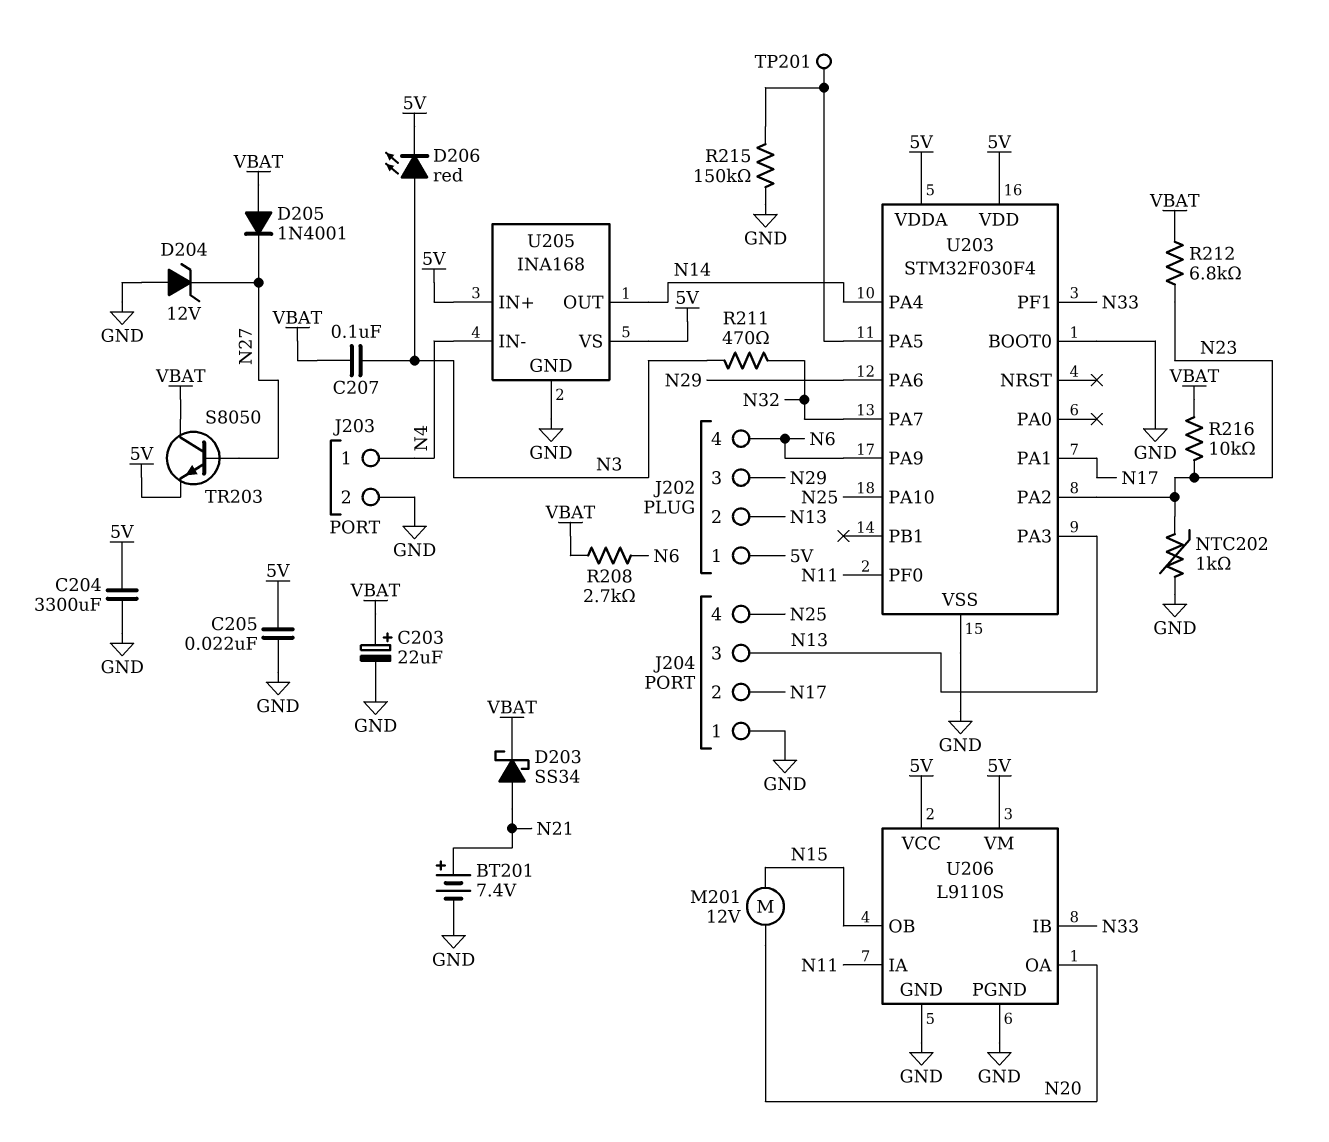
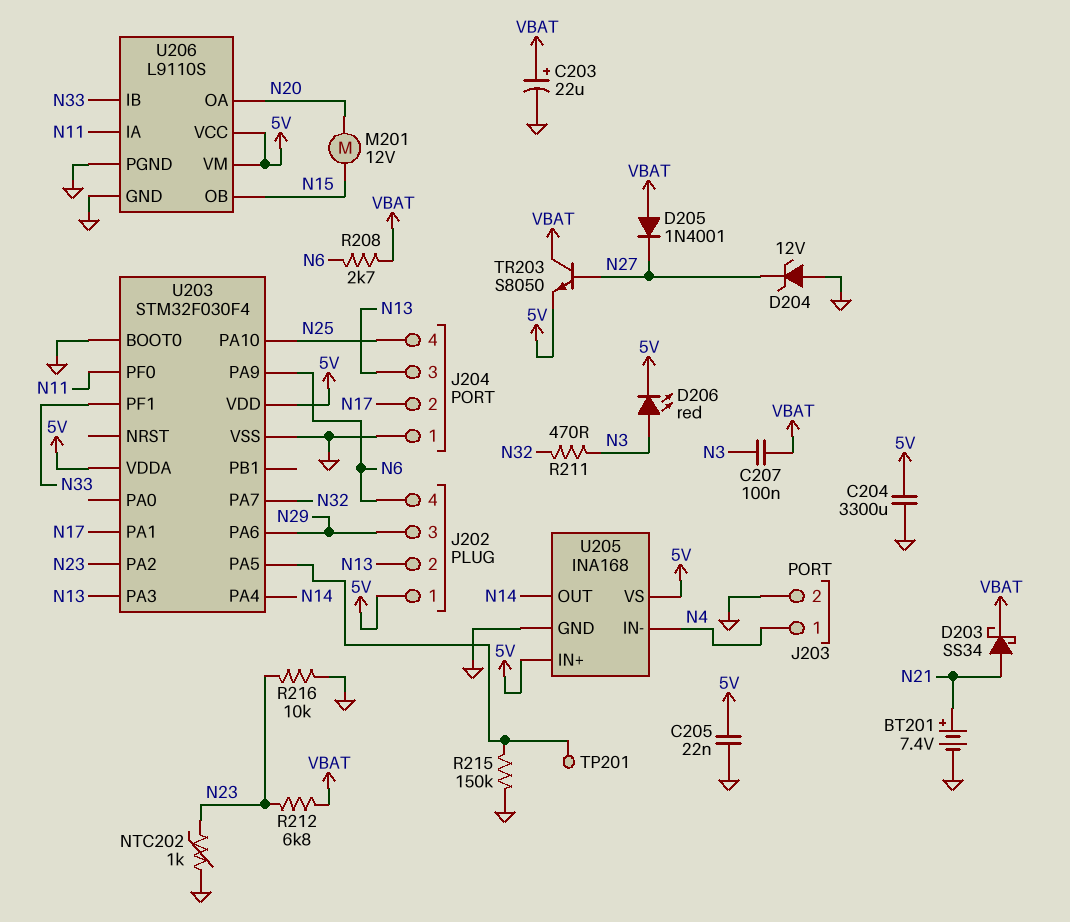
R216: 10k (N23, VBAT) -> 10k (GND, N23)

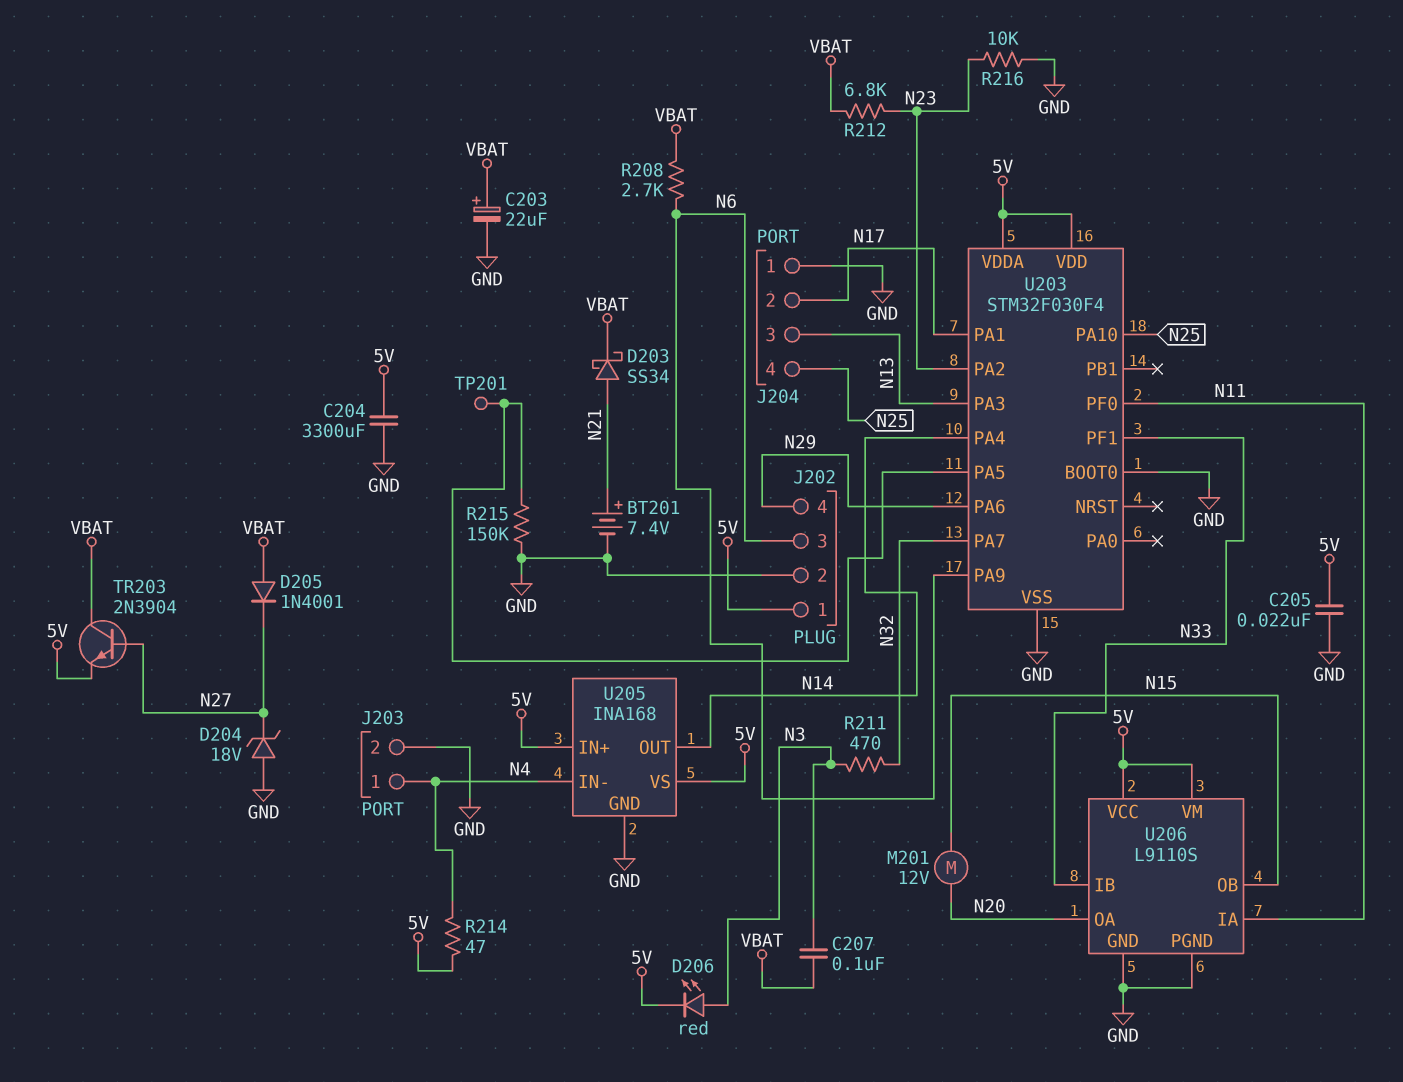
D204: zener 12V (A GND, K N27) -> zener 18V (A GND, K N27)
J202 pin 2: N13 -> GND
J202 pin 3: N29 -> N6
J202 pin 4: N6 -> N29
NTC202: 1k (GND, N23) -> none
R214: none -> 47 (5V, N4)
TR203: NPN S8050 (B N27, C VBAT, E 5V) -> NPN 2N3904 (B N27, C VBAT, E 5V)

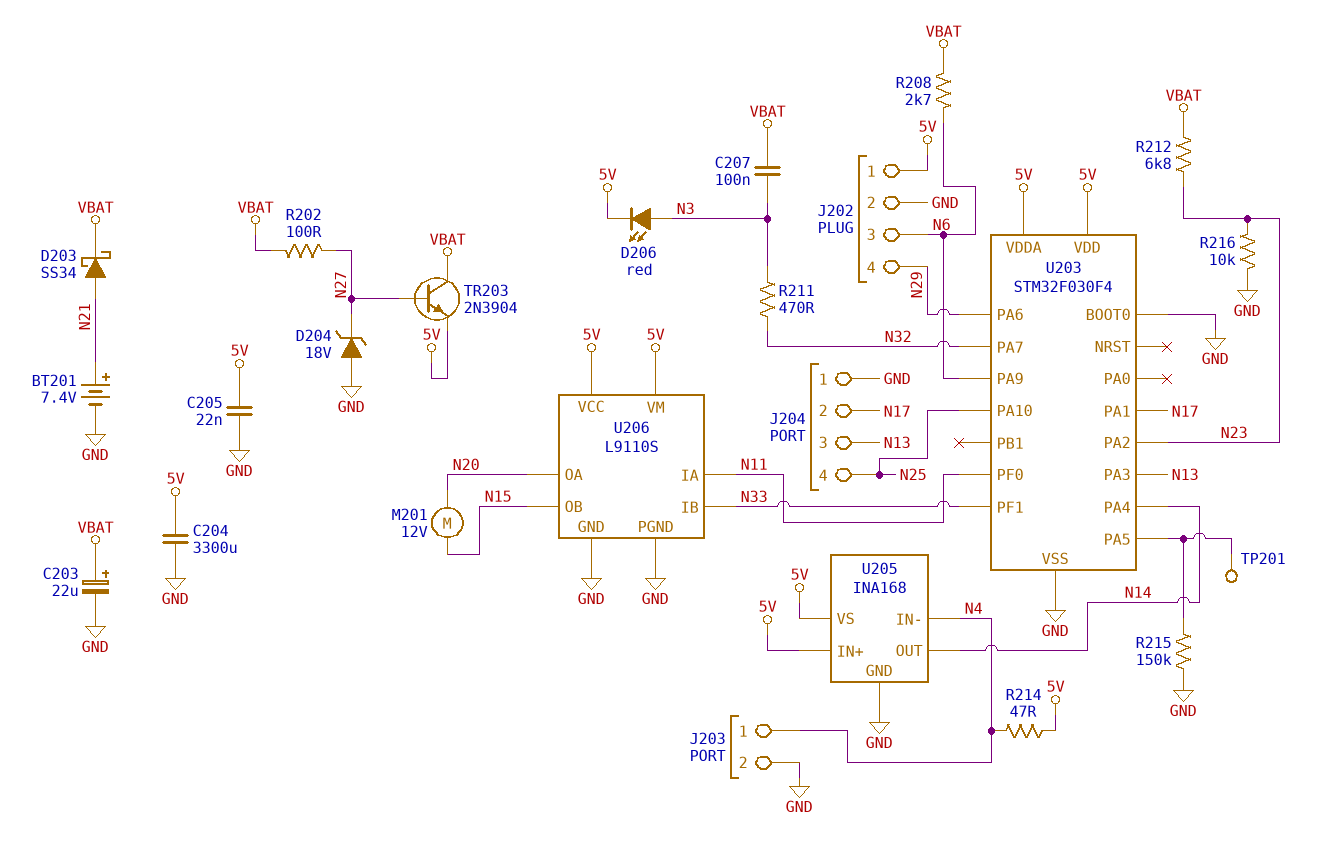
D205: diode 1N4001 (A VBAT, K N27) -> none
R202: none -> 100 (N27, VBAT)

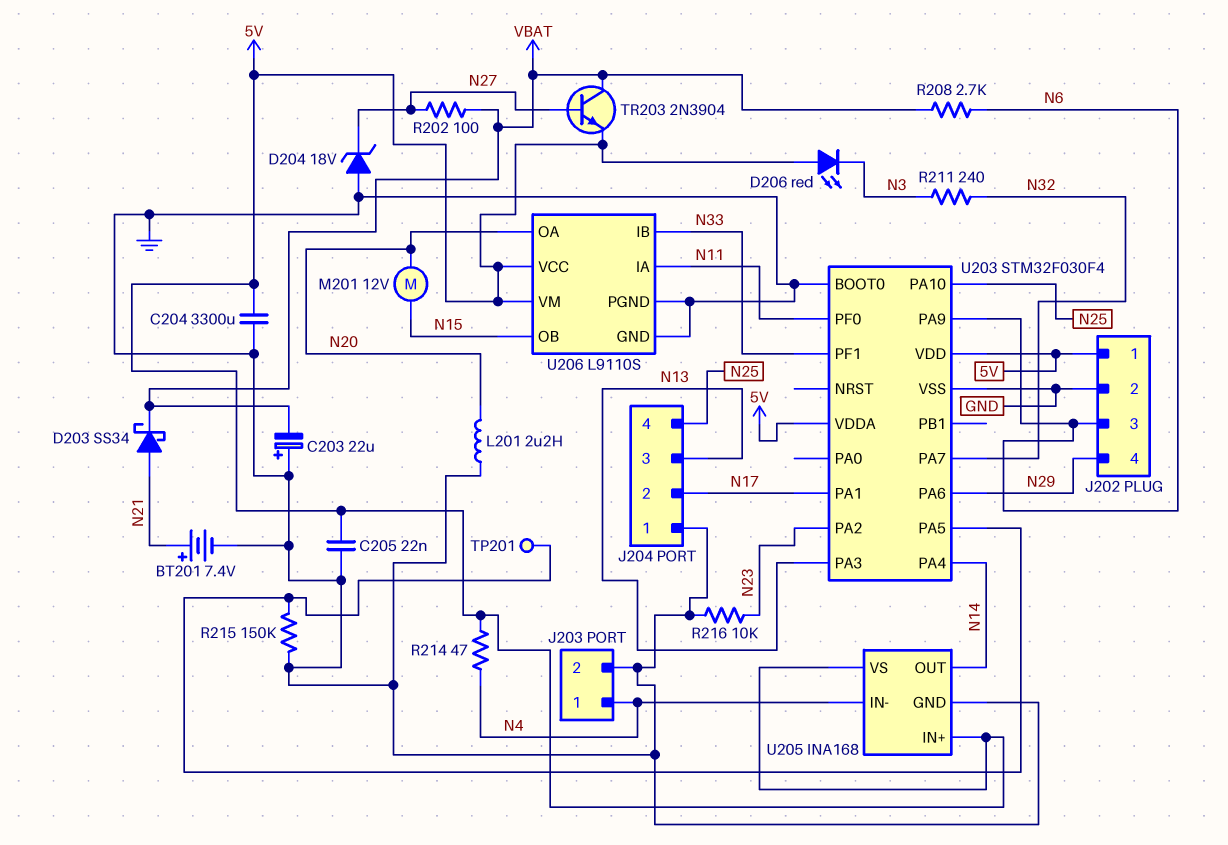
C203: 22uF (plus VBAT, minus GND) -> 22uF (plus GND, minus VBAT)
C207: 100nF (N3, VBAT) -> none
D206: LED red (A N3, K 5V) -> LED red (A 5V, K N3)
L201: none -> 2.2uH (GND, N20)
R211: 470 (N3, N32) -> 240 (N3, N32)
R212: 6.8k (N23, VBAT) -> none

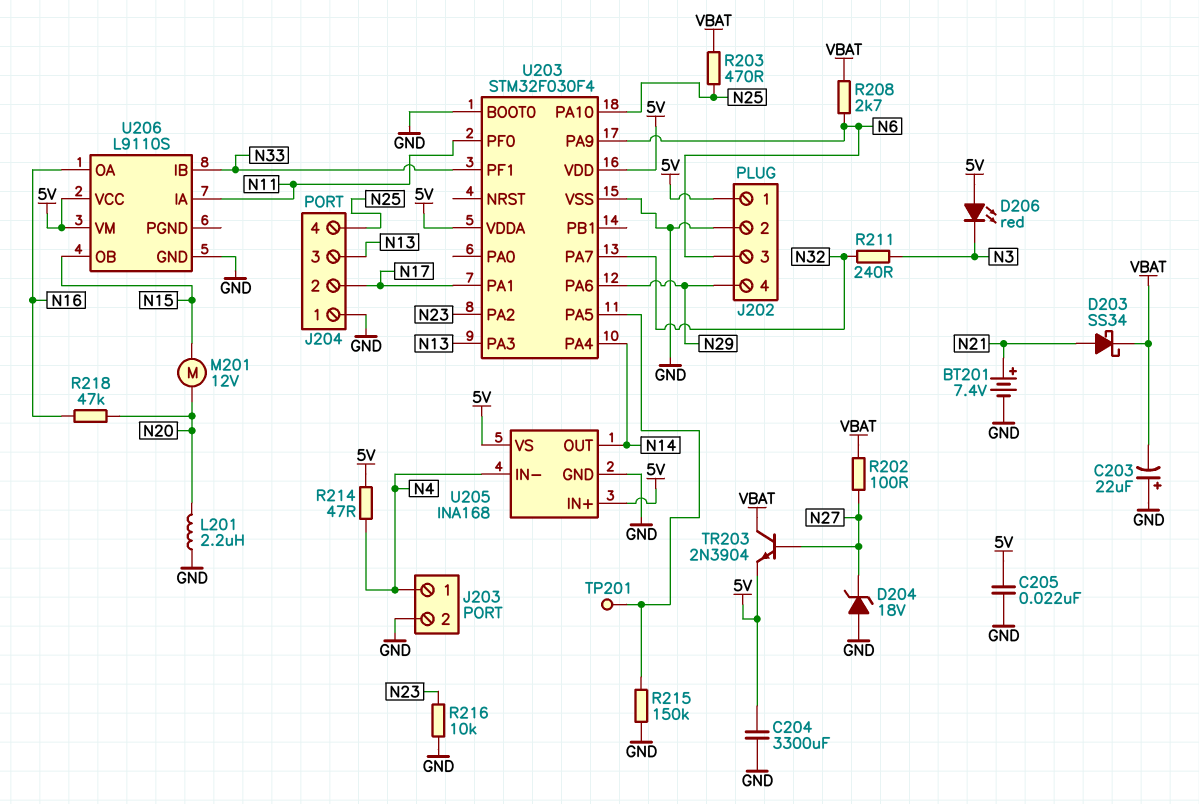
R203: none -> 470 (N25, VBAT)
R218: none -> 47k (N16, N20)
U206 pin OA: N20 -> N16
U206 pin PGND: GND -> none

